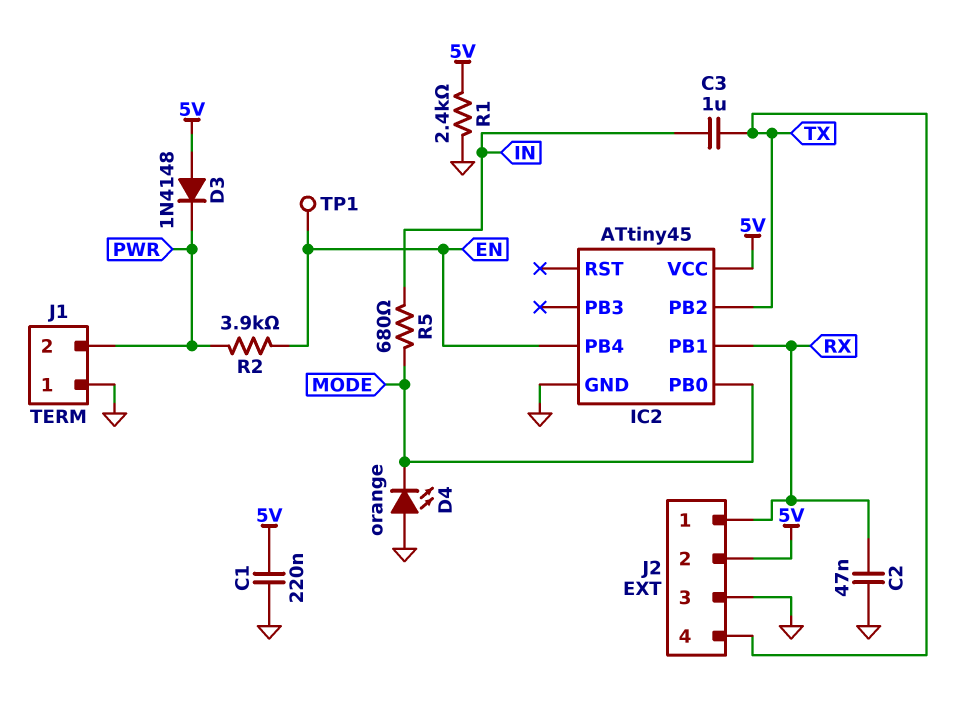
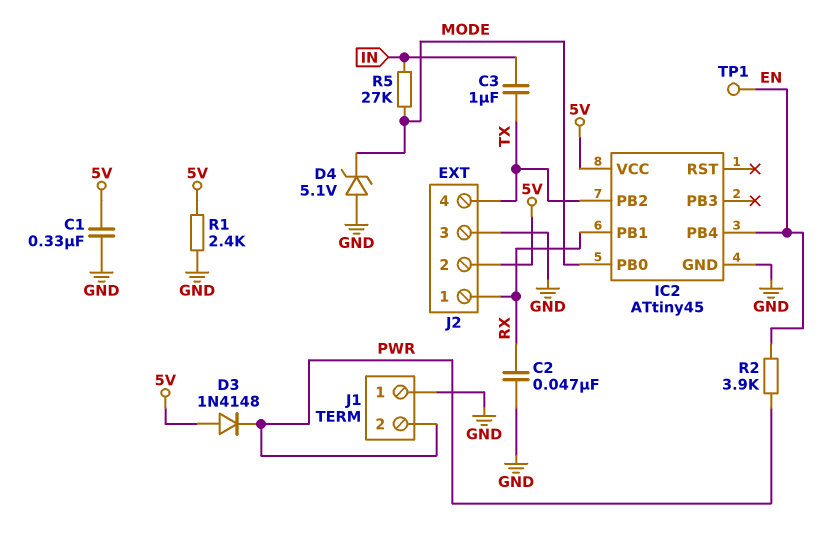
C1: 220nF (5V, GND) -> 330nF (5V, GND)
D4: LED orange (A GND, K MODE) -> zener 5.1V (A GND, K MODE)
R5: 680 (IN, MODE) -> 27k (IN, MODE)

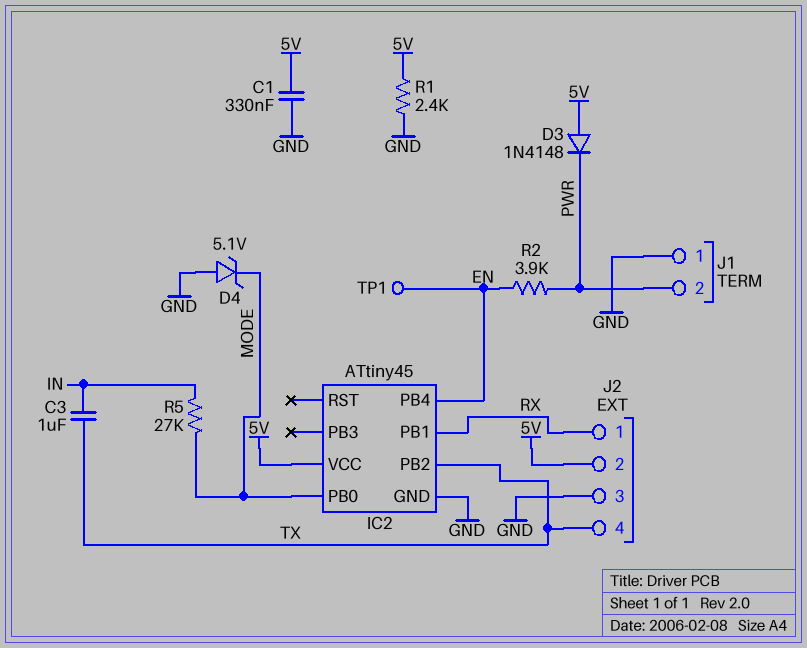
C2: 47nF (GND, RX) -> none

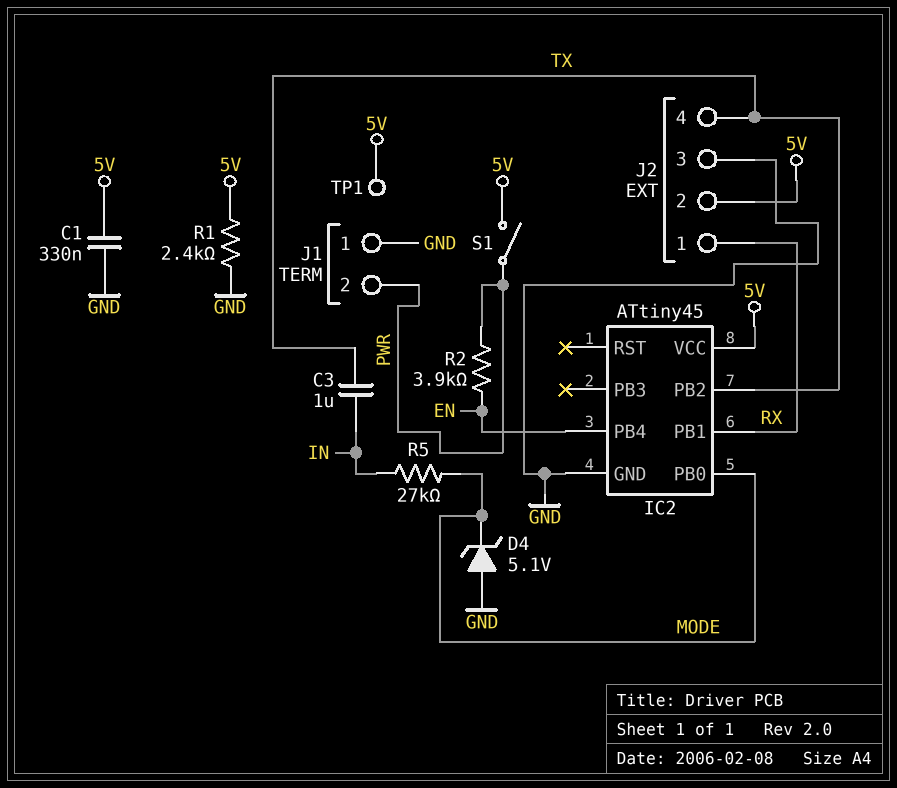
D3: diode 1N4148 (A 5V, K PWR) -> none
S1: none -> switch (5V, PWR)
TP1: test point (EN) -> test point (5V)

